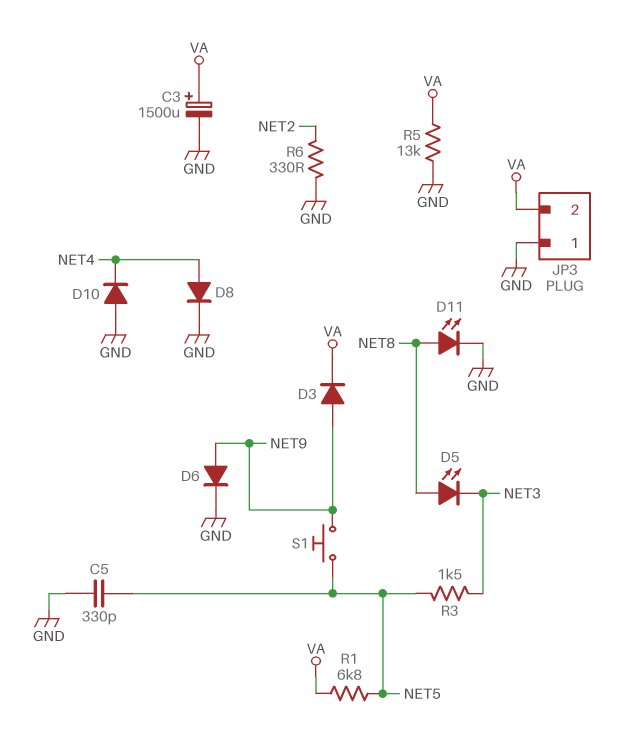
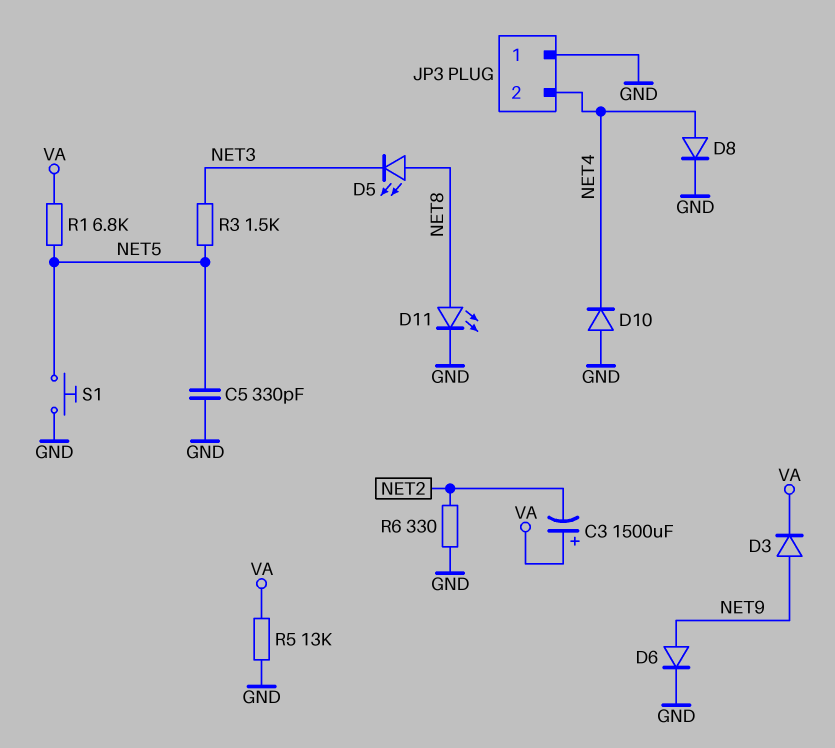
C3: 1500uF (plus VA, minus GND) -> 1500uF (plus VA, minus NET2)
JP3 pin 2: VA -> NET4
S1: button (NET5, NET9) -> button (GND, NET5)

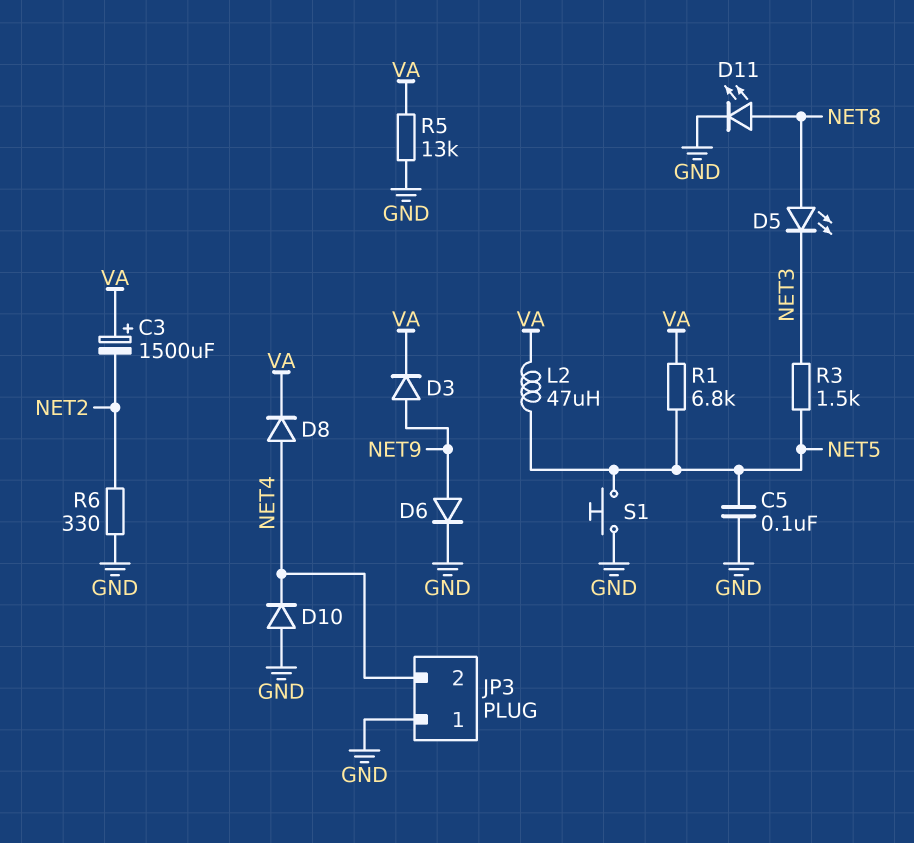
C5: 330pF (GND, NET5) -> 100nF (GND, NET5)
D8: diode (A NET4, K GND) -> diode (A NET4, K VA)
L2: none -> 47uH (NET5, VA)

